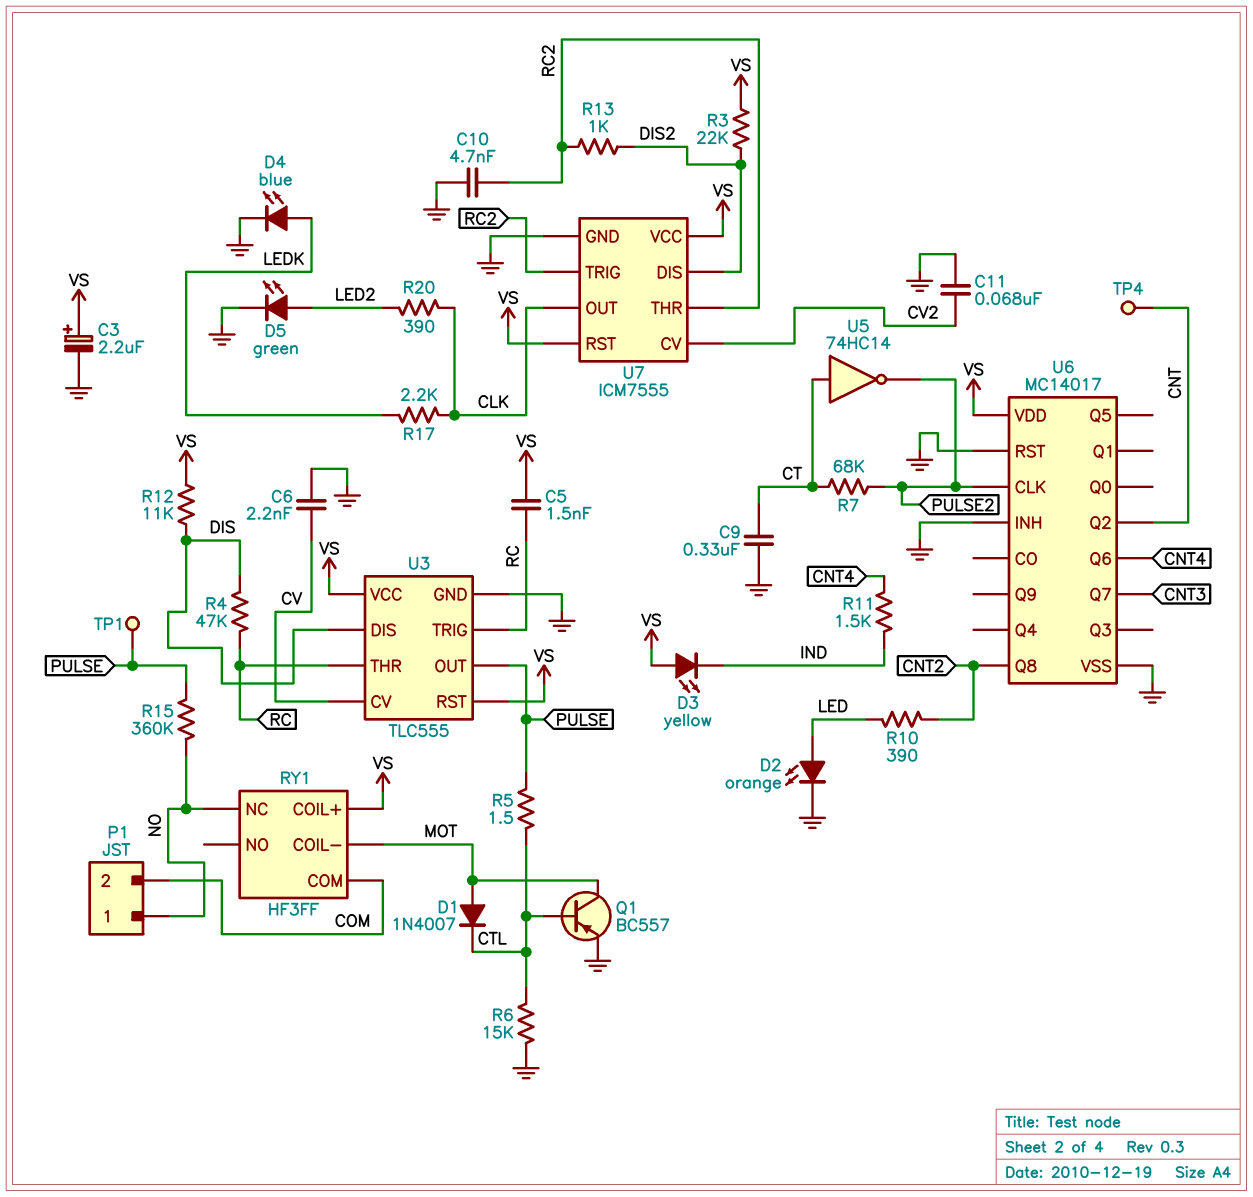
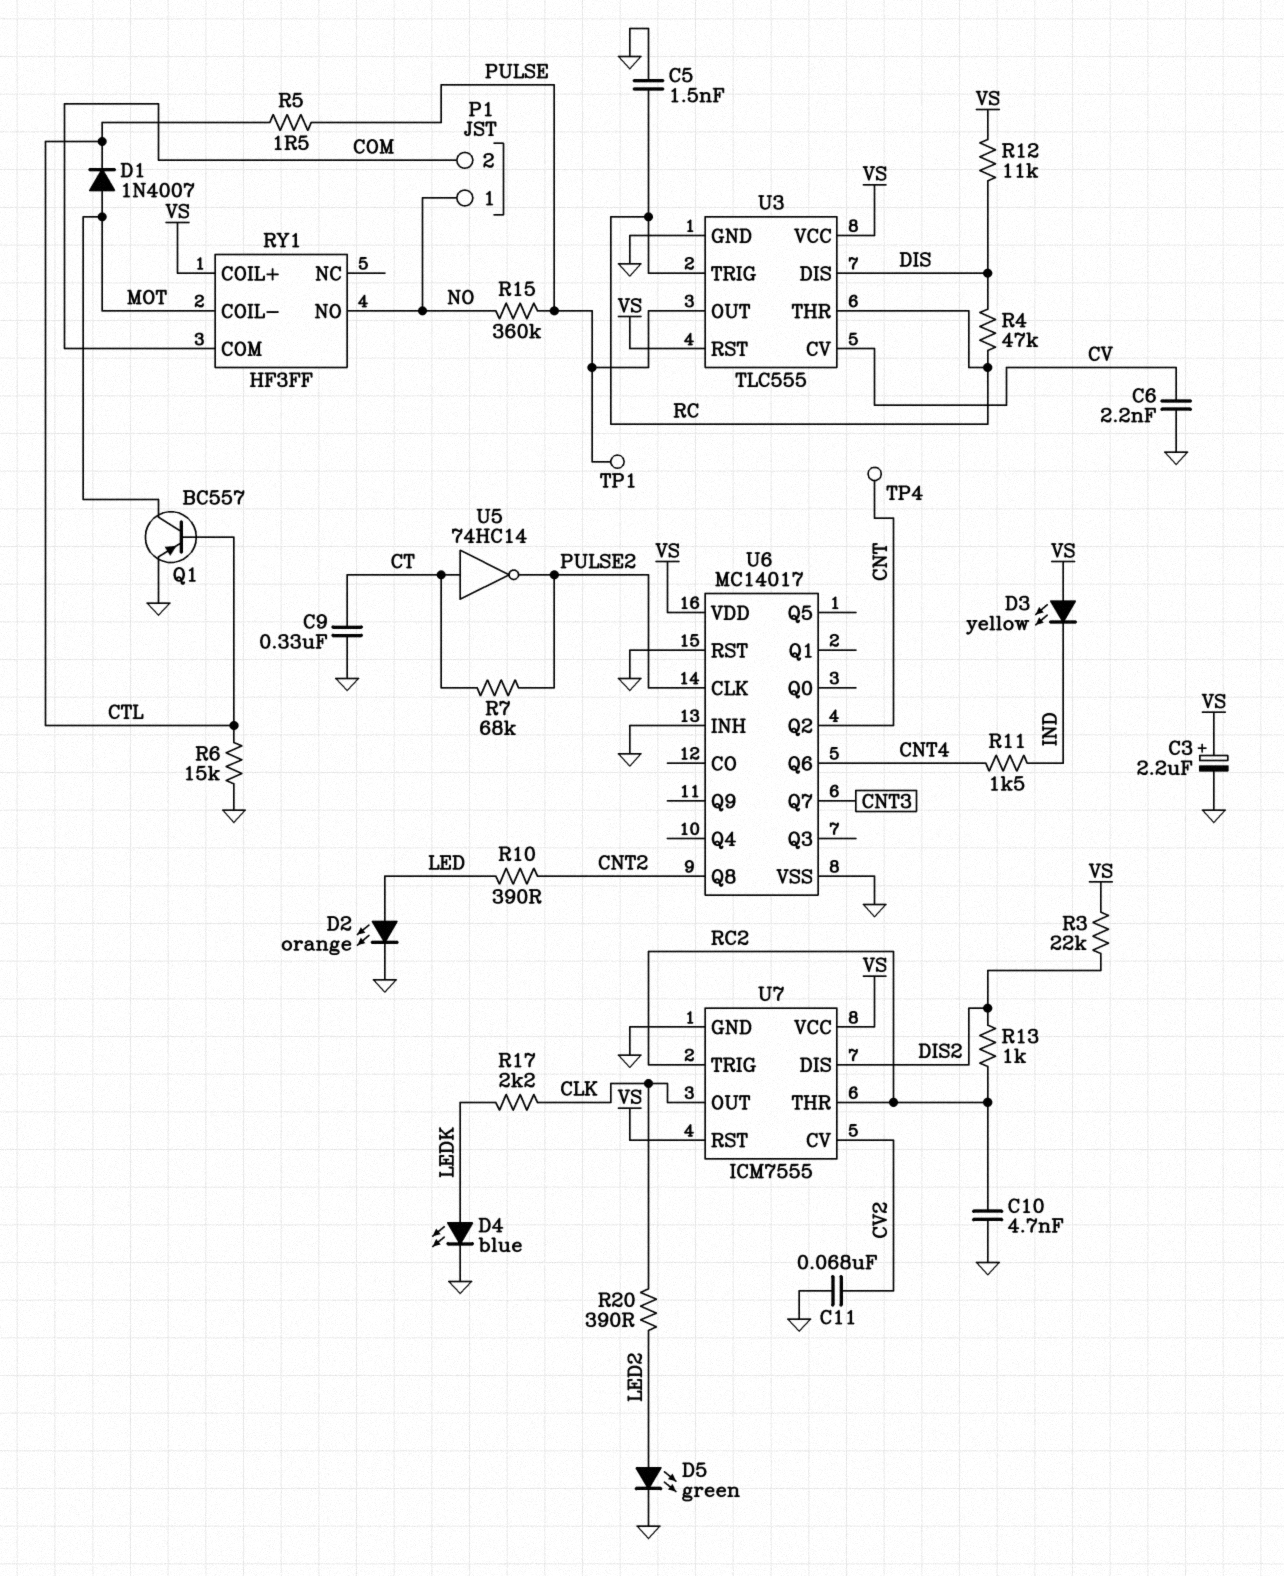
C5: 1.5nF (RC, VS) -> 1.5nF (GND, RC)
RY1 pin NC: NO -> none
RY1 pin NO: none -> NO

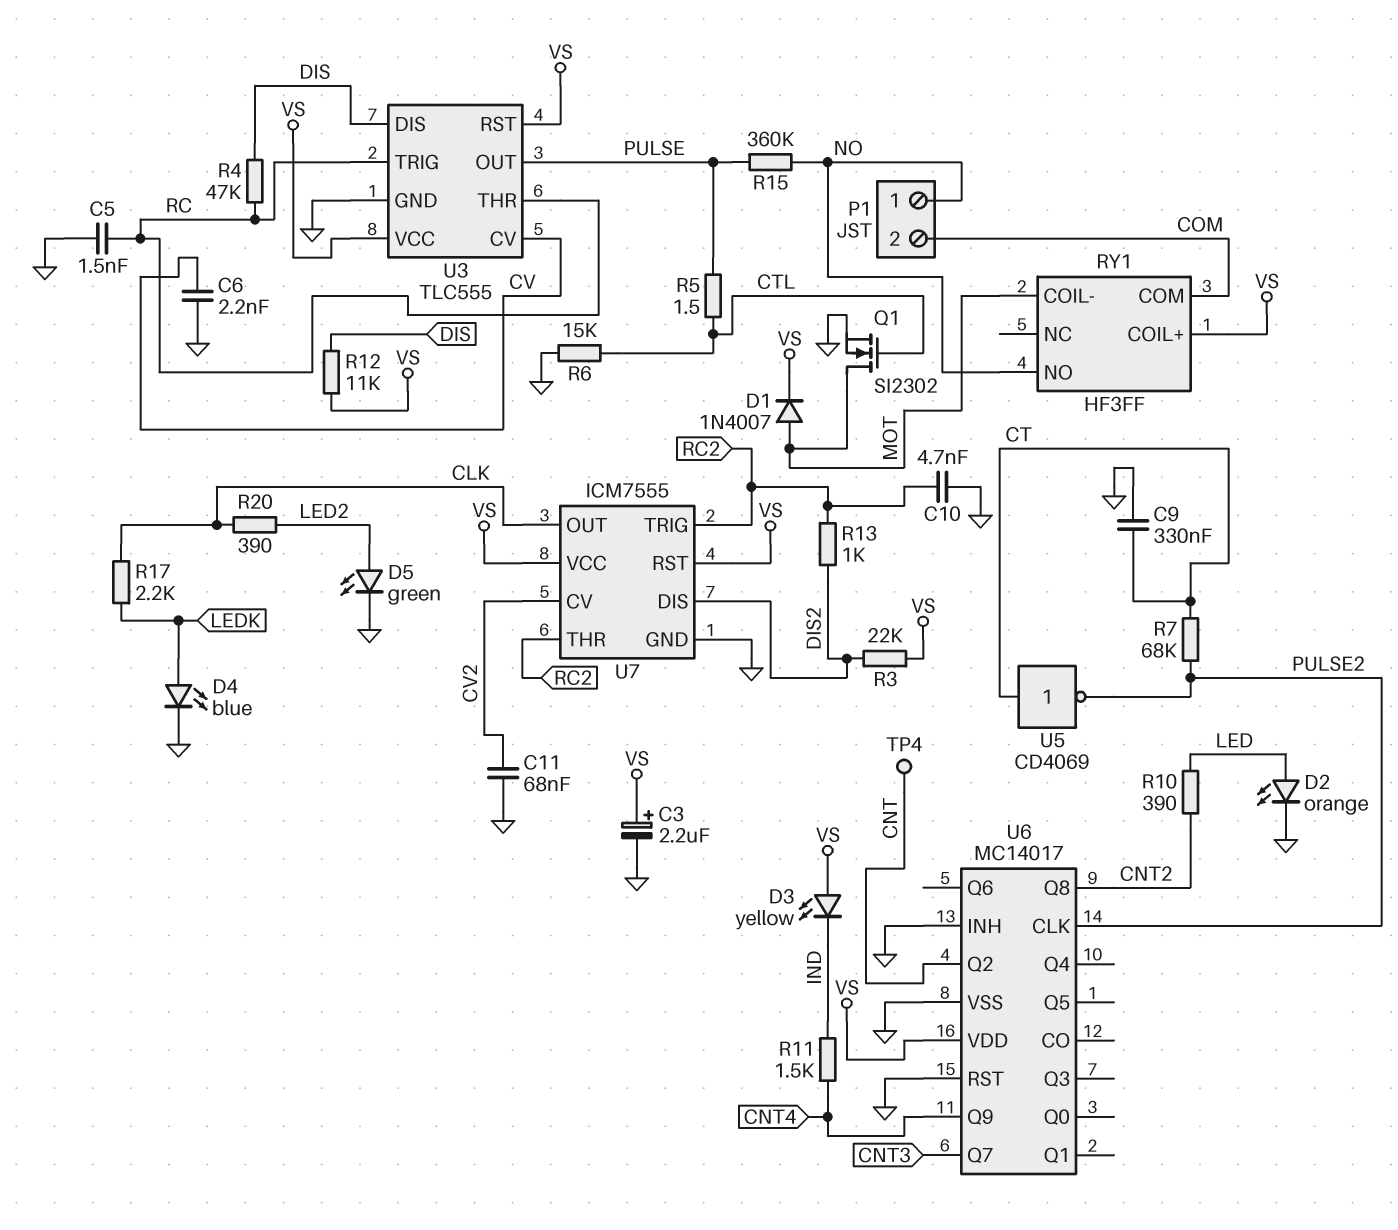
D1: diode 1N4007 (A MOT, K CTL) -> diode 1N4007 (A MOT, K VS)
Q1: PNP BC557 (B CTL, C MOT, E GND) -> NMOS SI2302 (G CTL, D MOT, S GND)
TP1: test point (PULSE) -> none
U5: NOT 74HC14 (in CT, out PULSE2) -> NOT CD4069 (in CT, out PULSE2)
U6 pin Q6: CNT4 -> none
U6 pin Q9: none -> CNT4

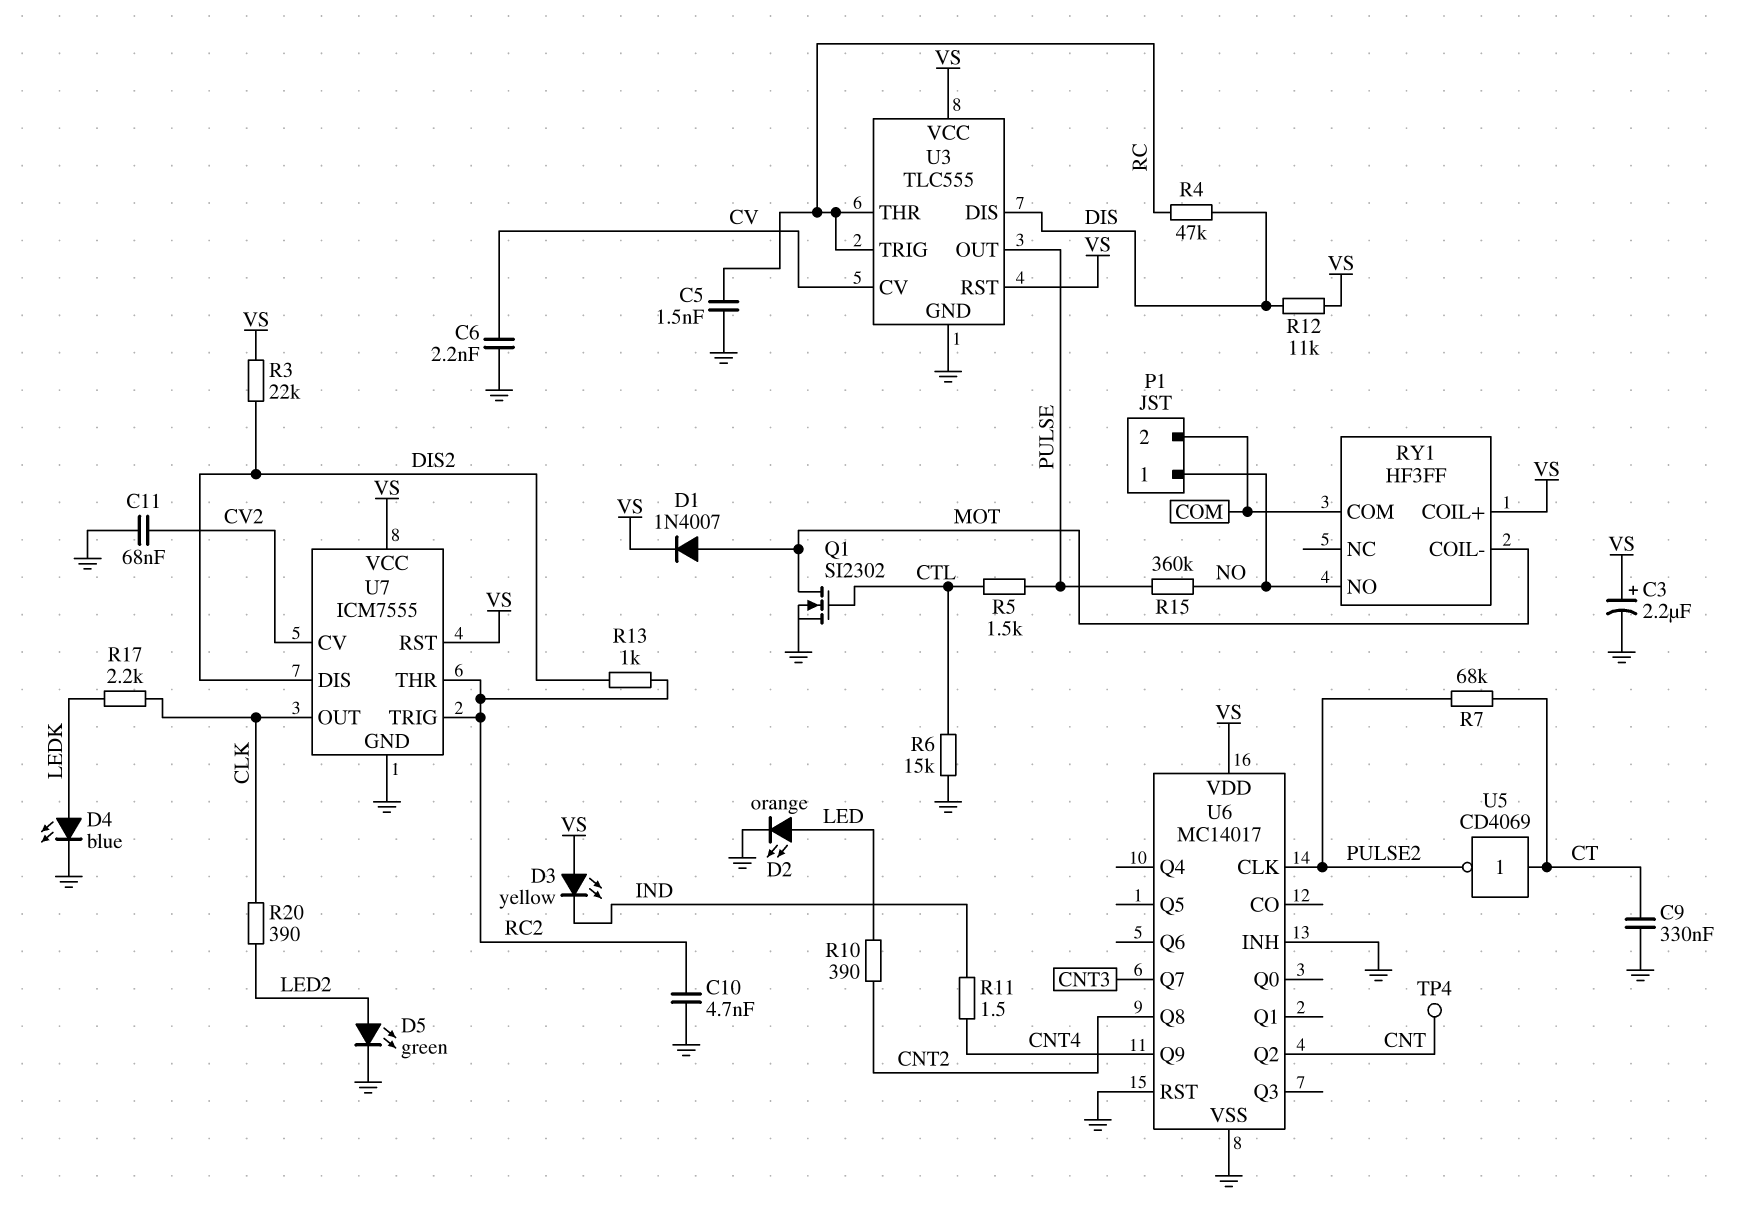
R5: 1.5 (CTL, PULSE) -> 1.5k (CTL, PULSE)
R11: 1.5k (CNT4, IND) -> 1.5 (CNT4, IND)

